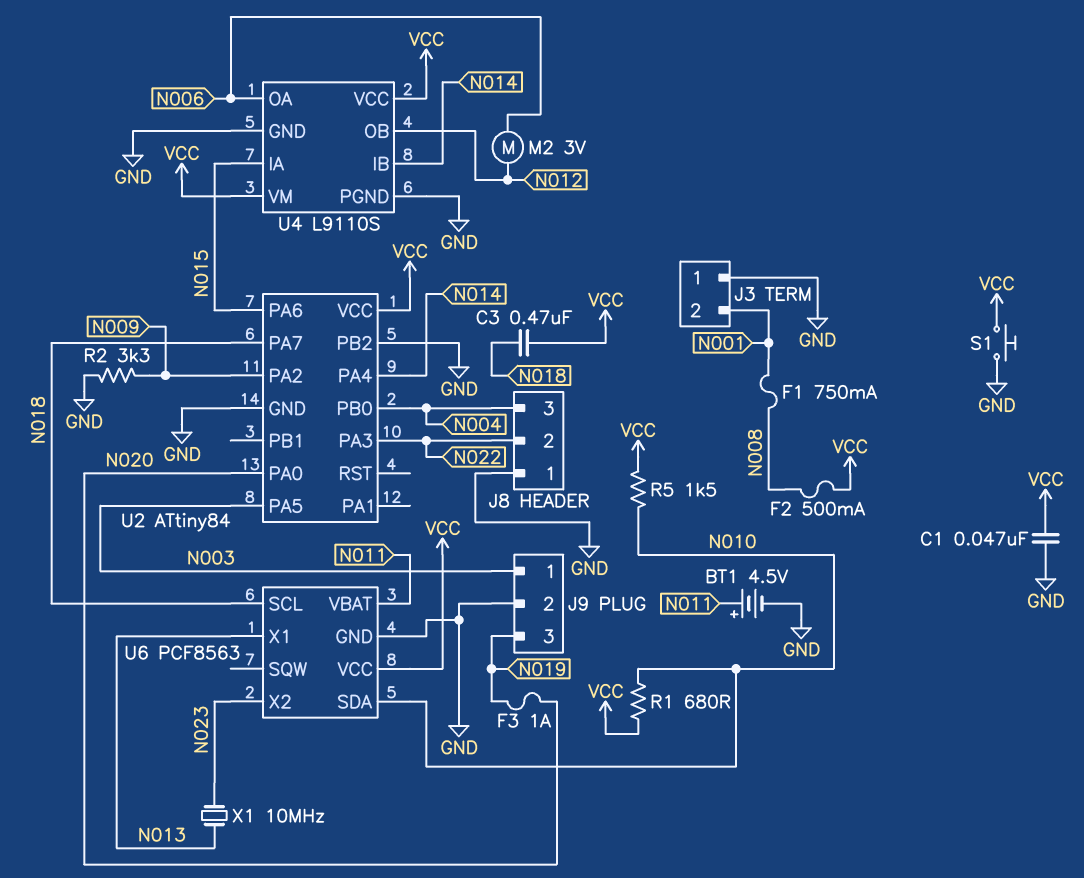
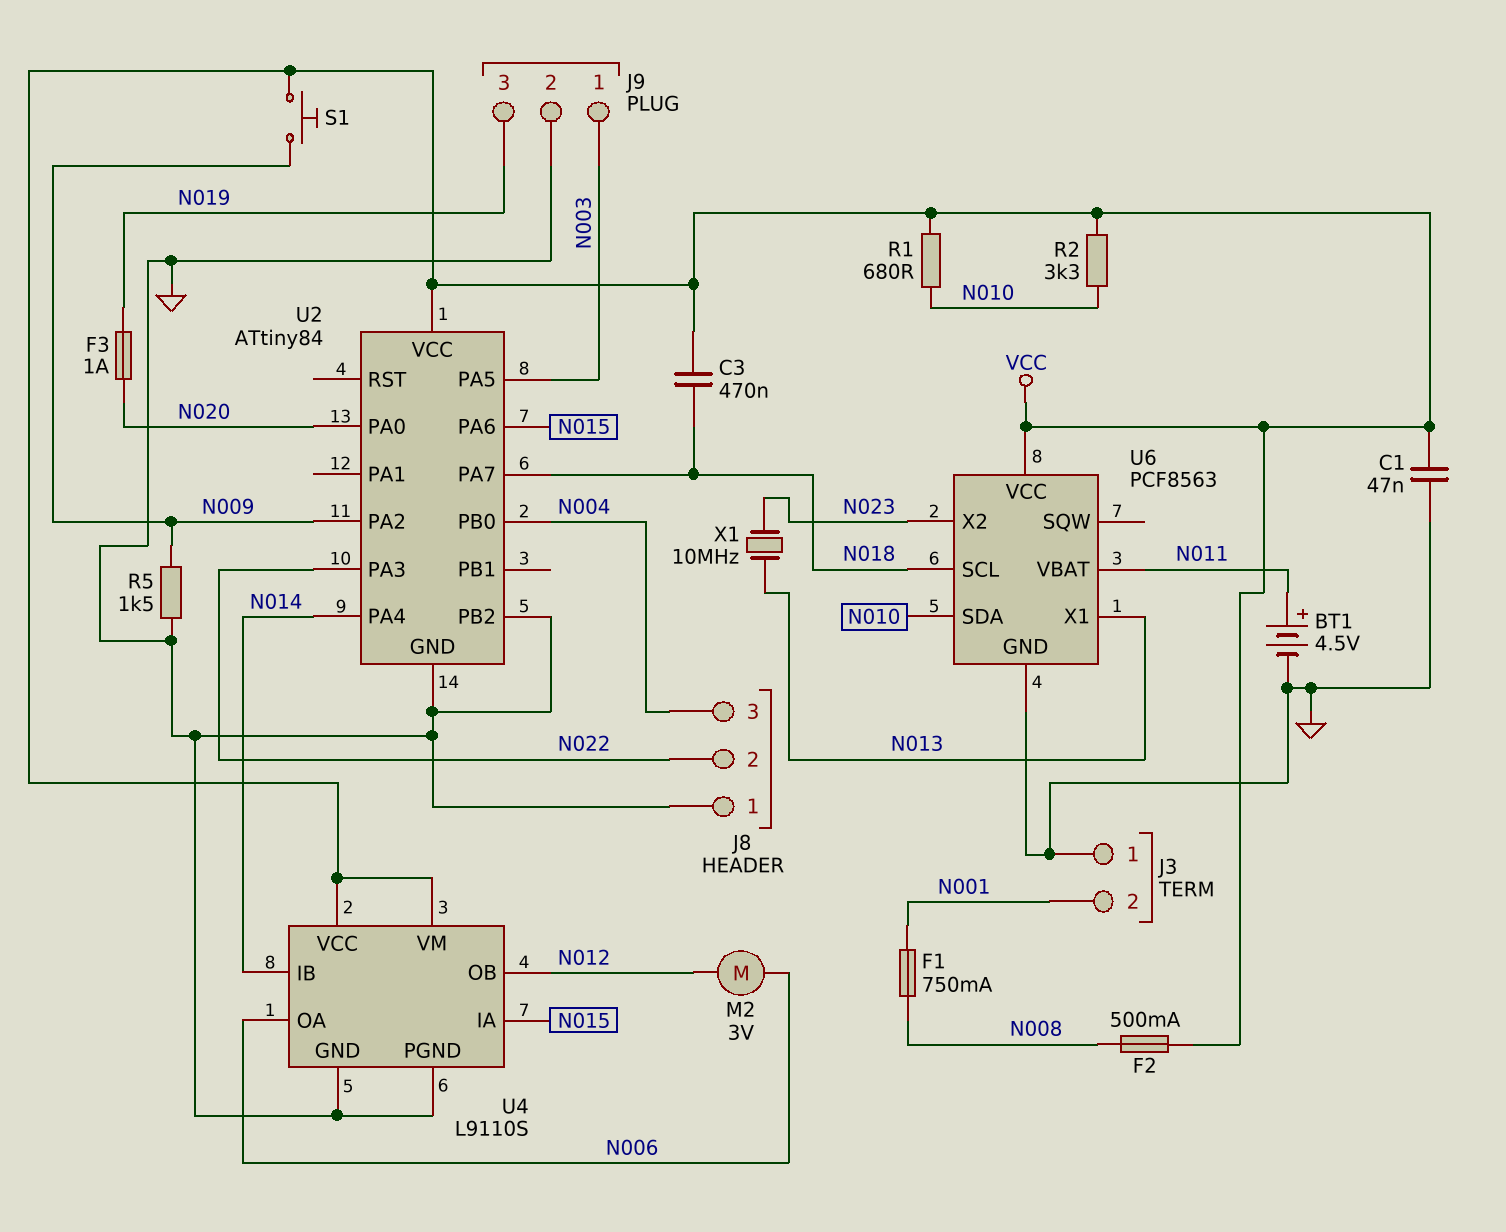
R2: 3.3k (GND, N009) -> 3.3k (N010, VCC)
R5: 1.5k (N010, VCC) -> 1.5k (GND, N009)
S1: button (GND, VCC) -> button (N009, VCC)

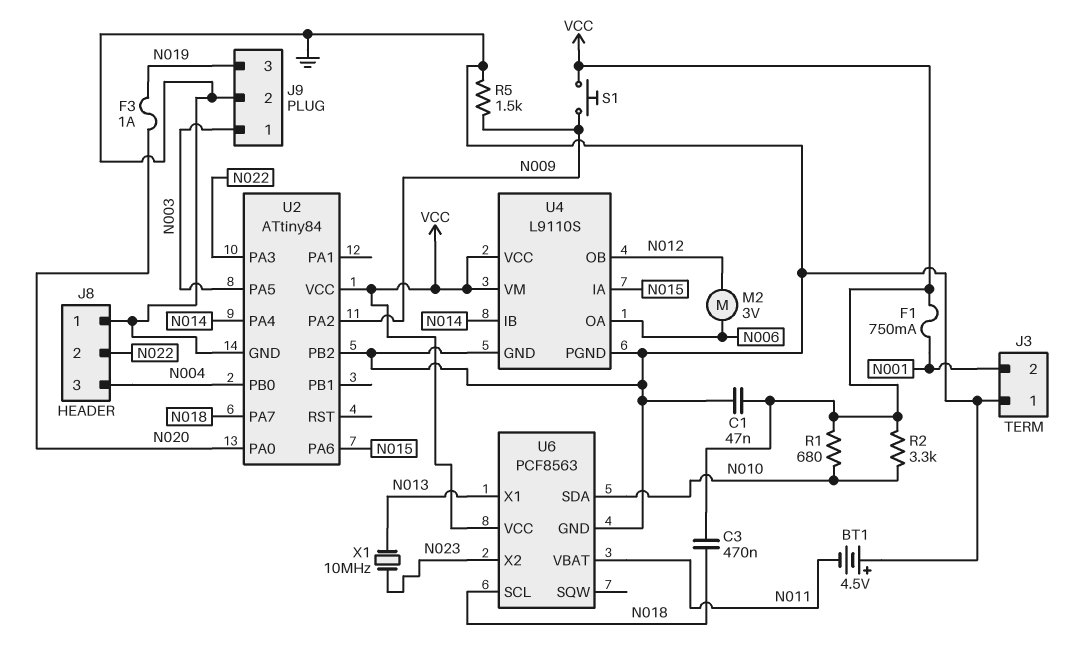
BT1: 4.5V (plus N011, minus GND) -> 4.5V (plus GND, minus N011)
F1: 750mA (N001, N008) -> 750mA (N001, VCC)
F2: 500mA (N008, VCC) -> none

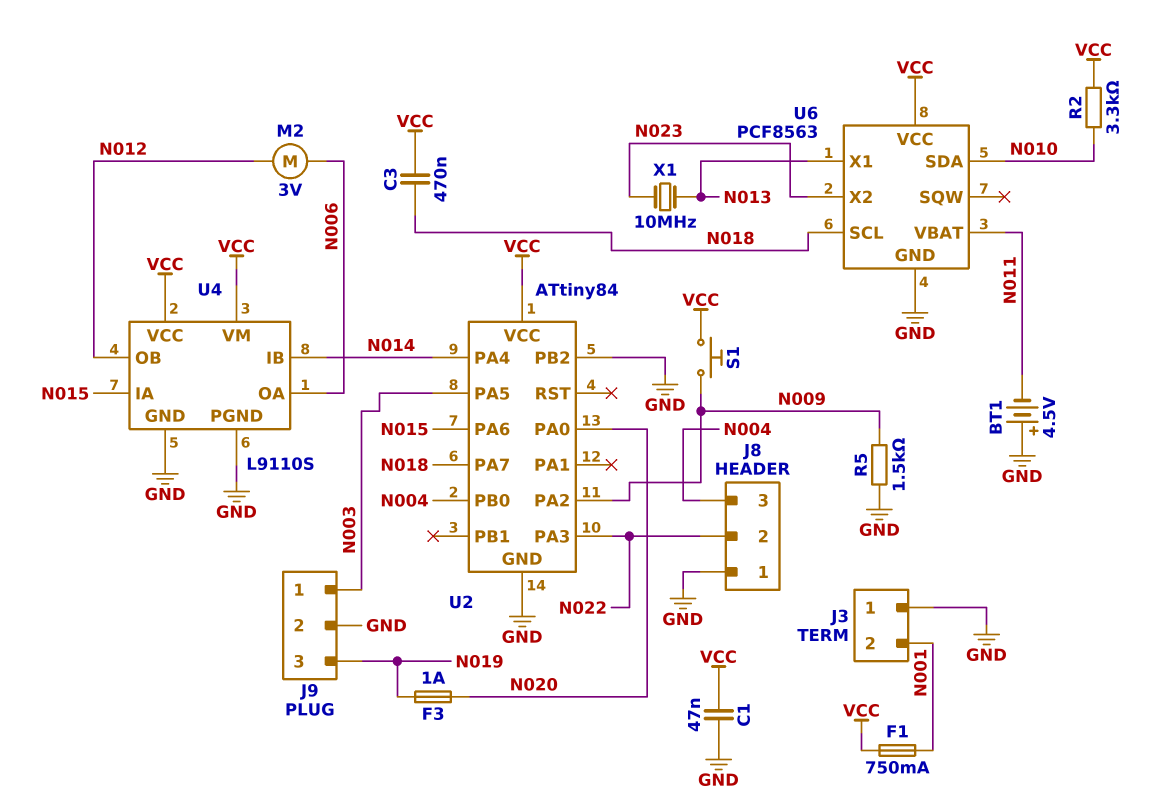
R1: 680 (N010, VCC) -> none

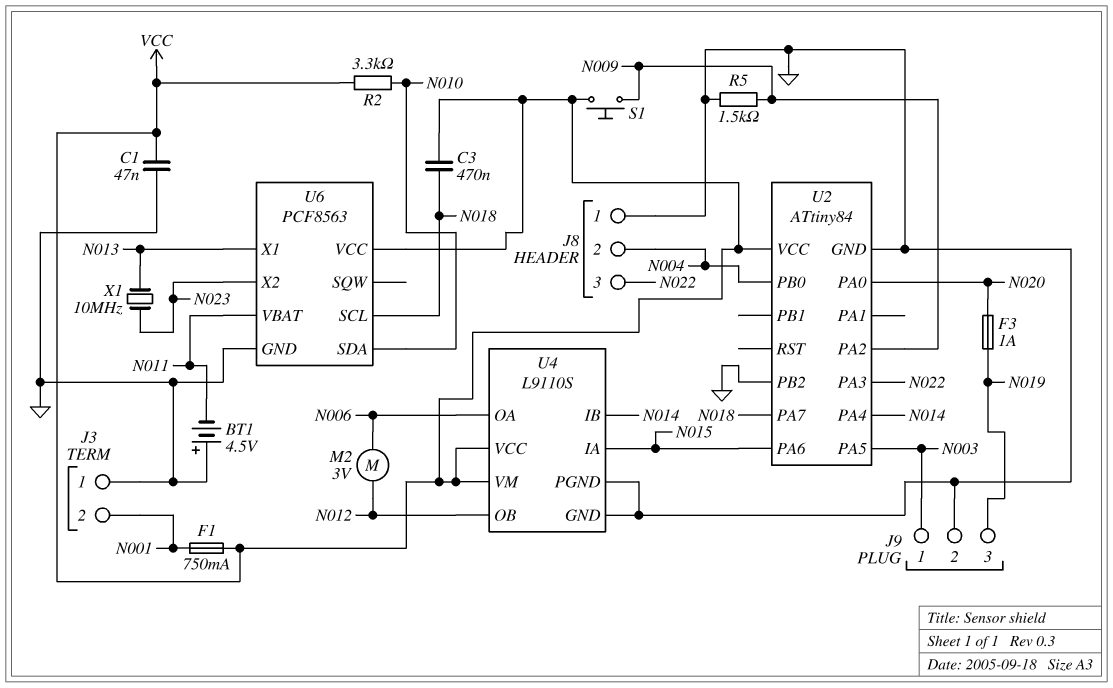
J8 pin 2: N022 -> N004
J8 pin 3: N004 -> N022

